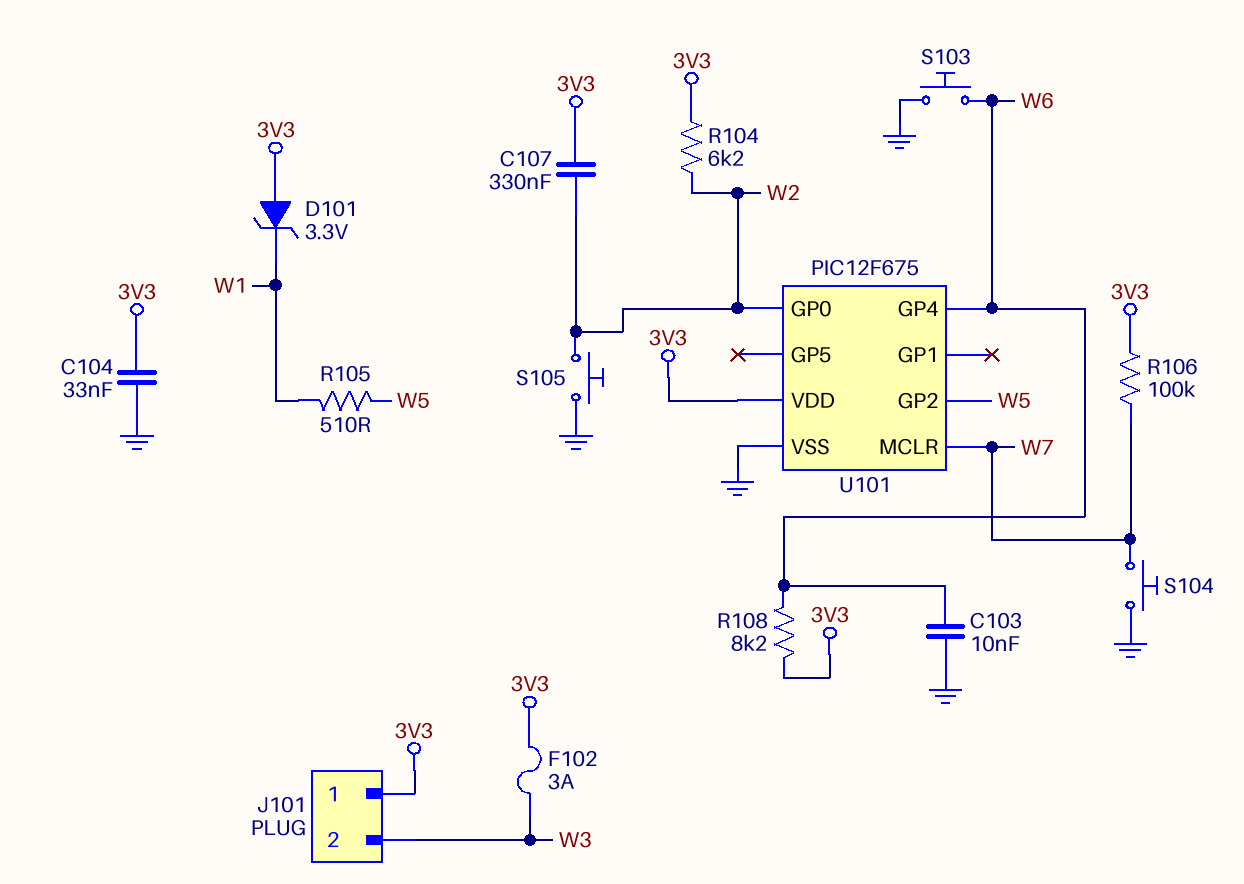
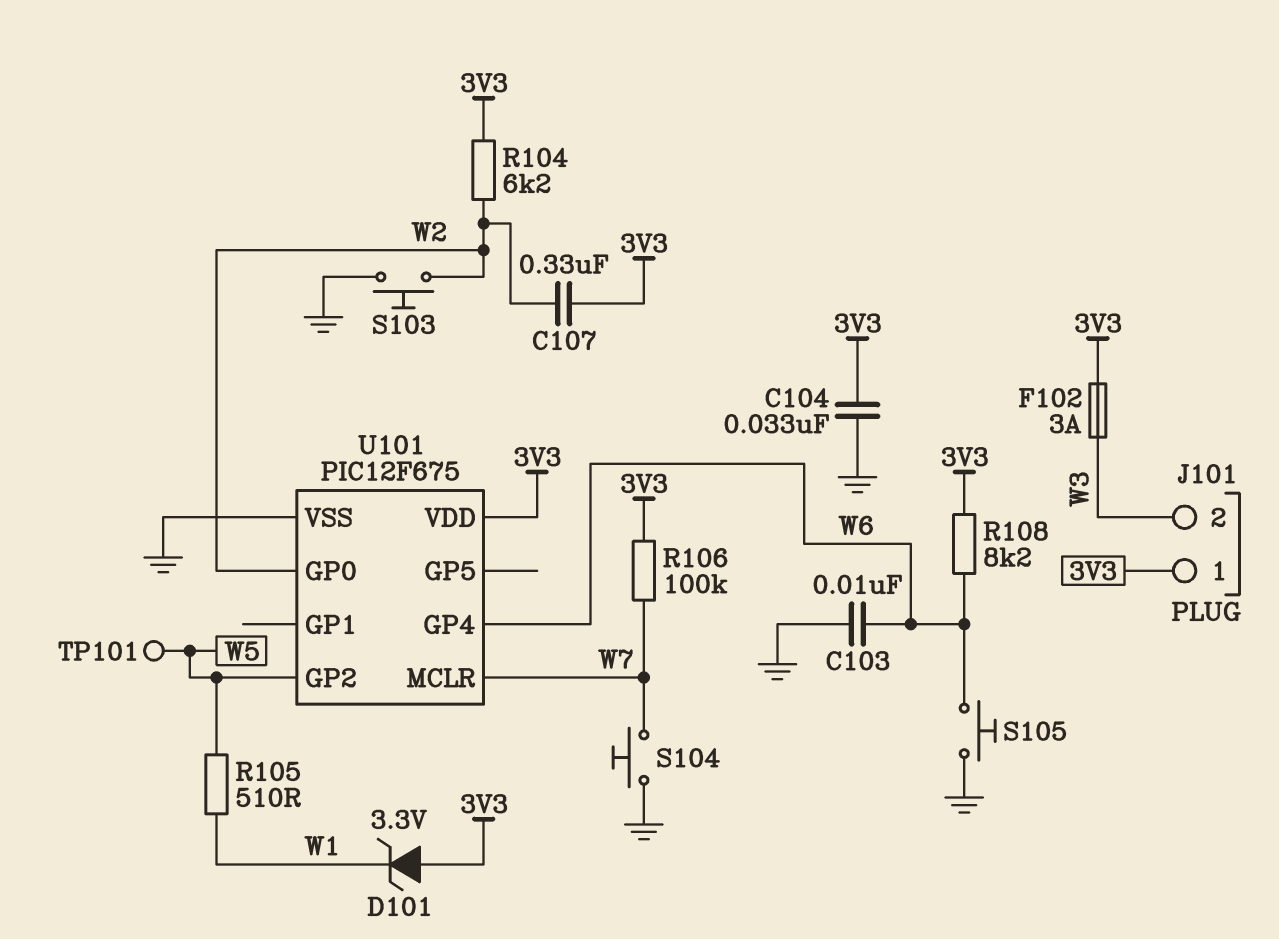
S103: button (GND, W6) -> button (GND, W2)
S105: button (GND, W2) -> button (GND, W6)
TP101: none -> test point (W5)

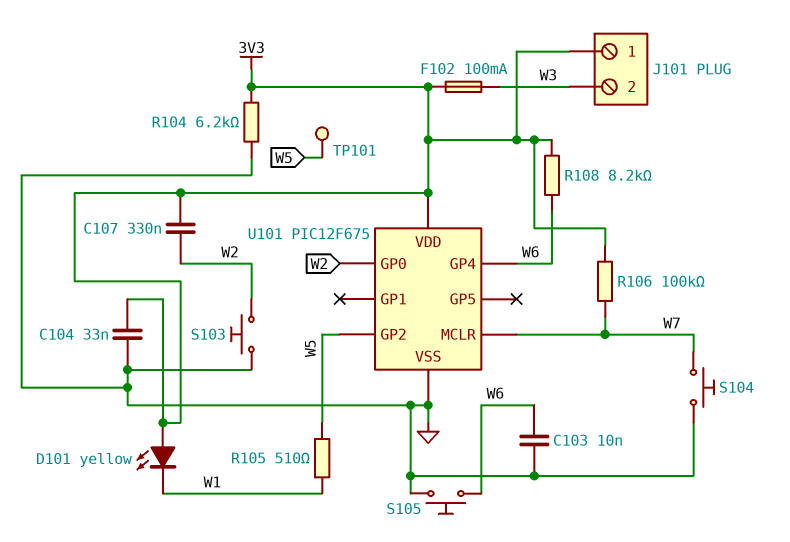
D101: zener 3.3V (A 3V3, K W1) -> LED yellow (A 3V3, K W1)
F102: 3A (3V3, W3) -> 100mA (3V3, W3)
R104: 6.2k (3V3, W2) -> 6.2k (3V3, GND)

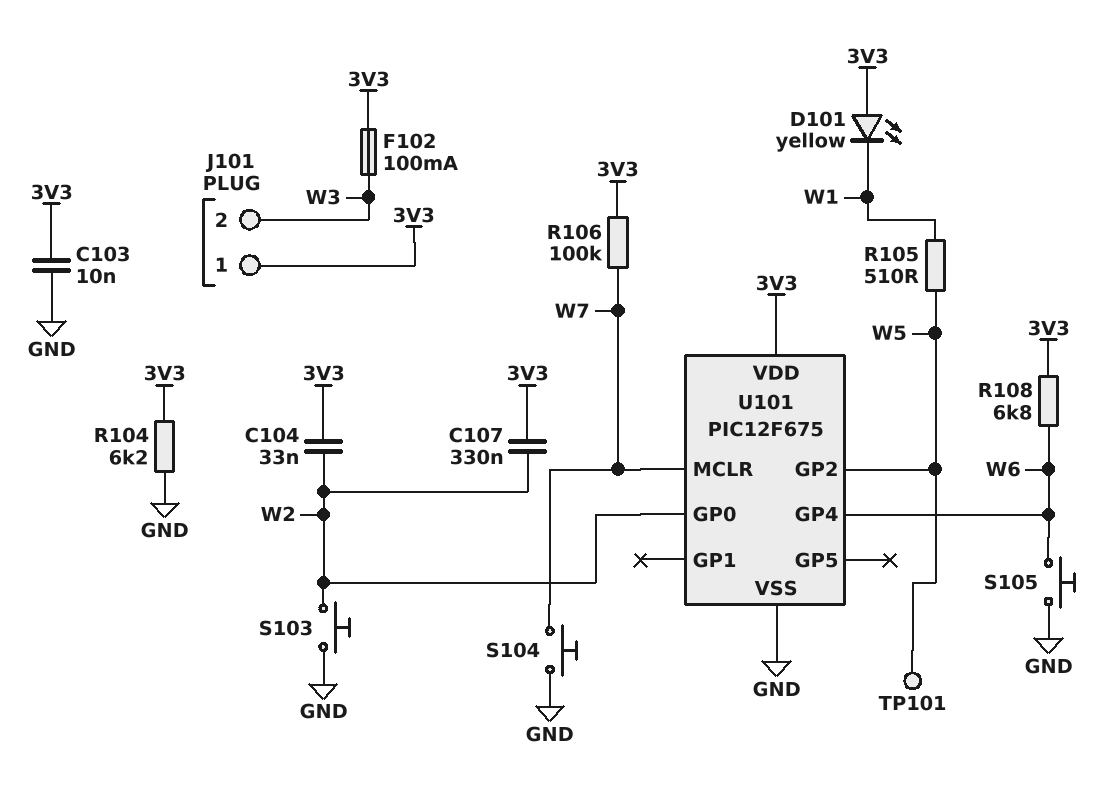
C103: 10nF (GND, W6) -> 10nF (3V3, GND)
C104: 33nF (3V3, GND) -> 33nF (3V3, W2)
R108: 8.2k (3V3, W6) -> 6.8k (3V3, W6)

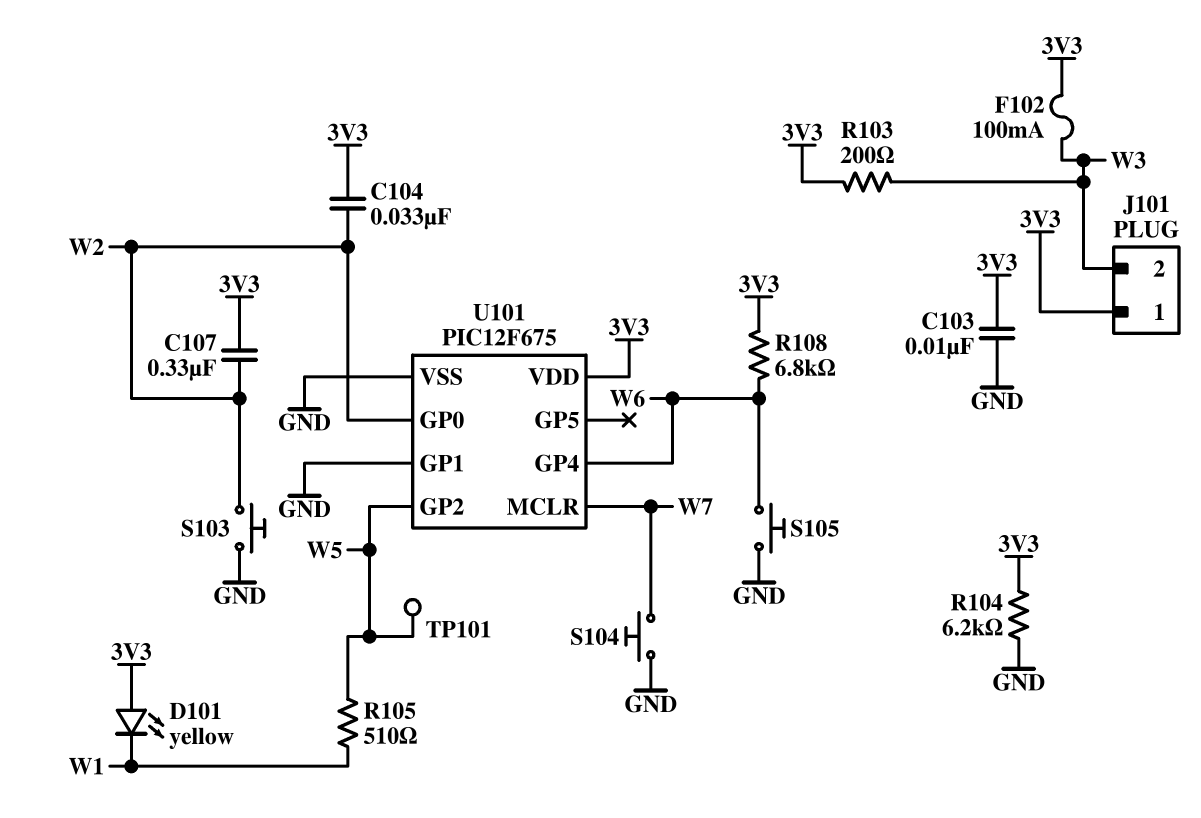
R103: none -> 200 (3V3, W3)
R106: 100k (3V3, W7) -> none
U101 pin GP1: none -> GND

